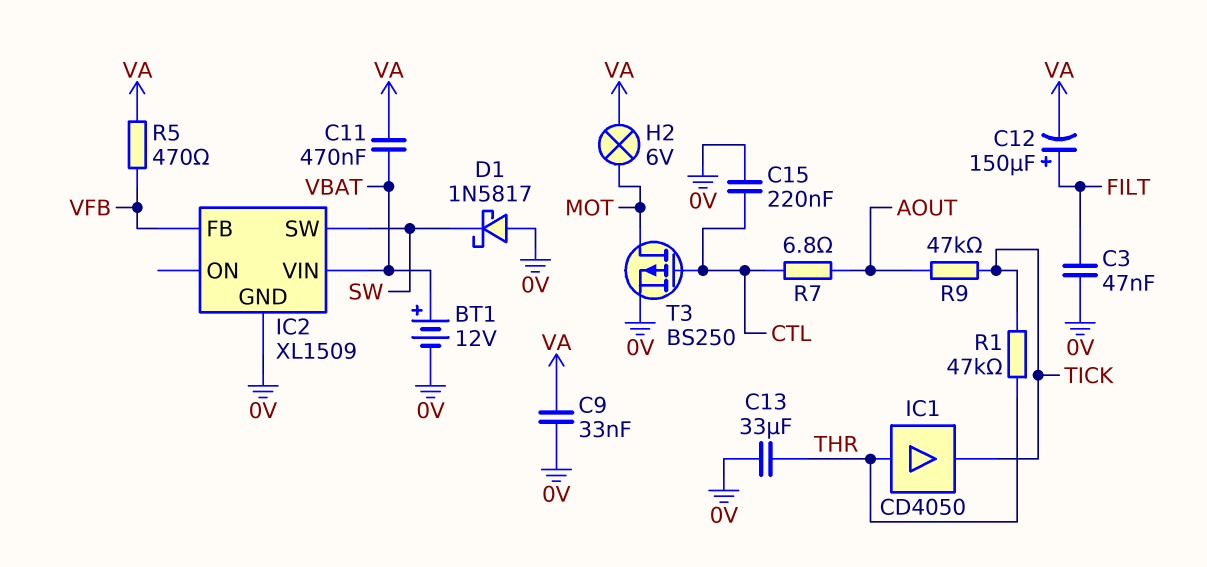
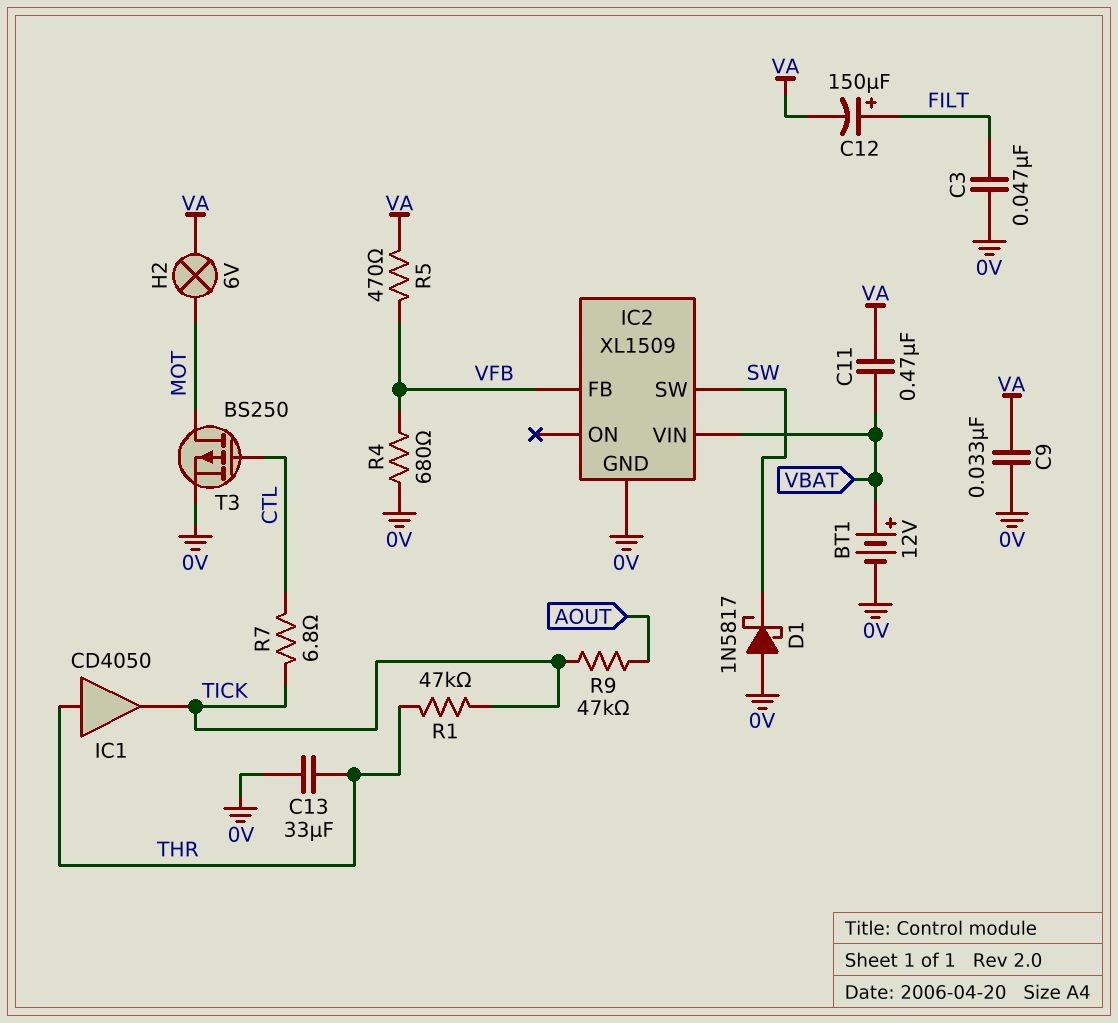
C15: 220nF (0V, CTL) -> none
R4: none -> 680 (0V, VFB)
R7: 6.8 (AOUT, CTL) -> 6.8 (CTL, TICK)

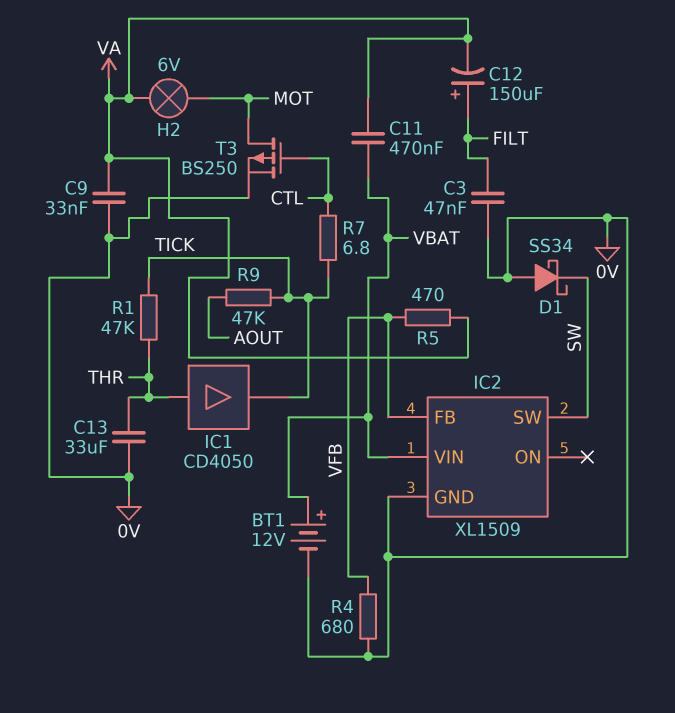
D1: schottky 1N5817 (A 0V, K SW) -> schottky SS34 (A 0V, K SW)

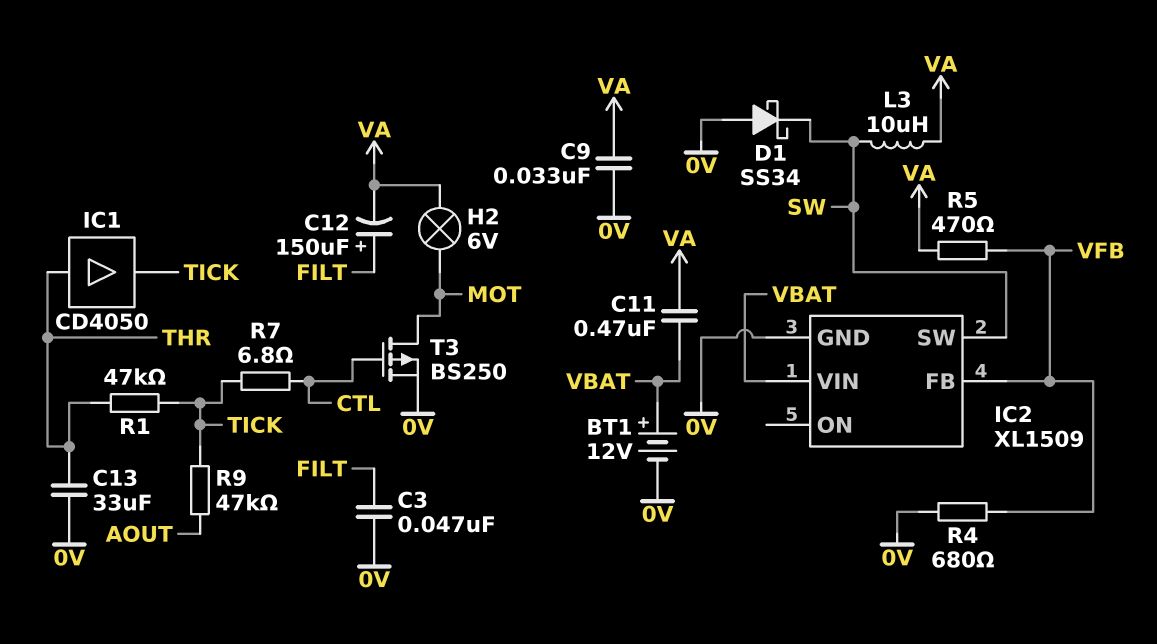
L3: none -> 10uH (SW, VA)

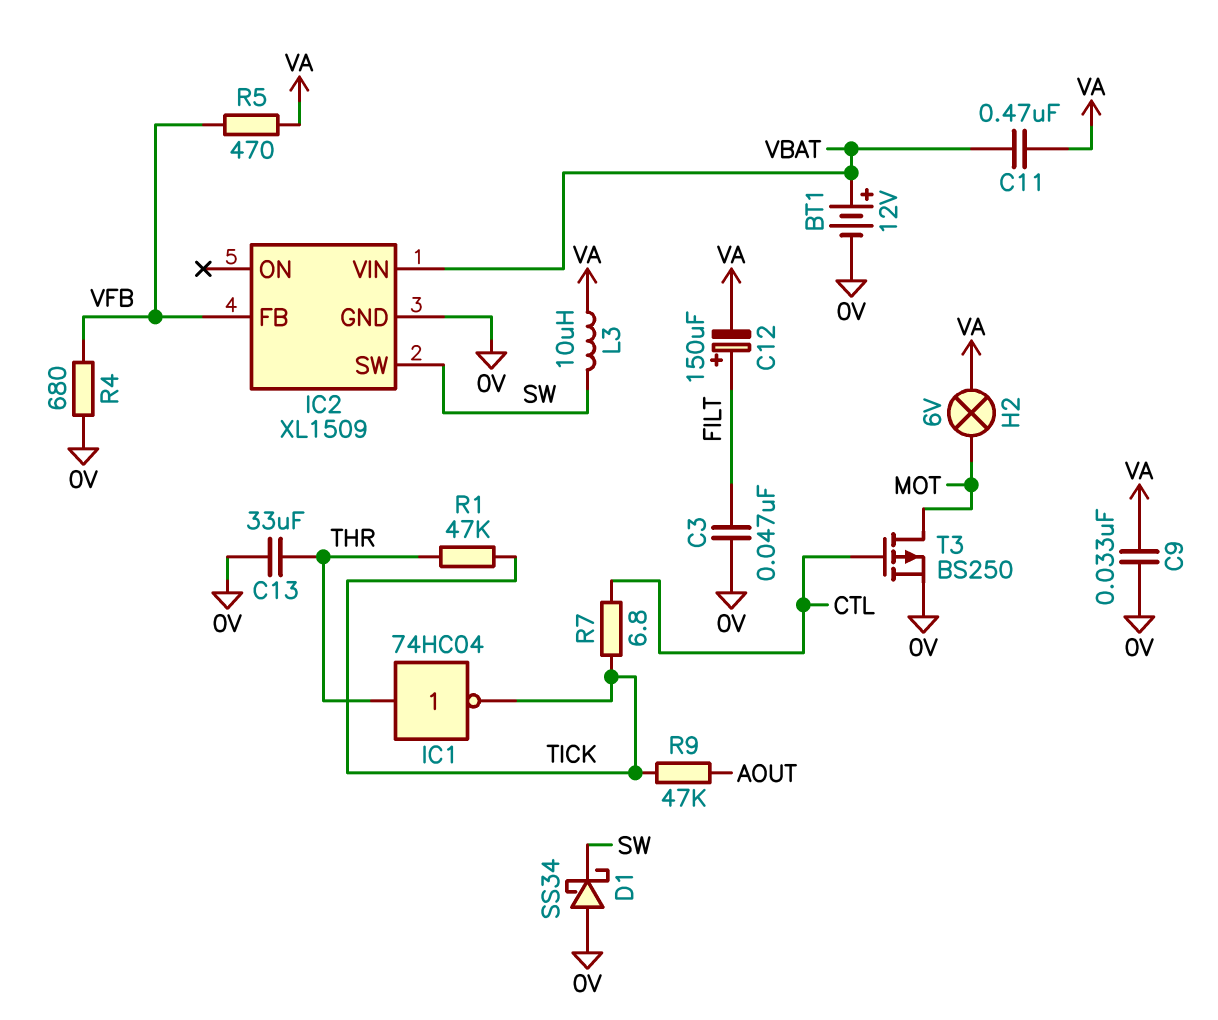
IC1: buffer CD4050 (in THR, out TICK) -> NOT 74HC04 (in THR, out TICK)

